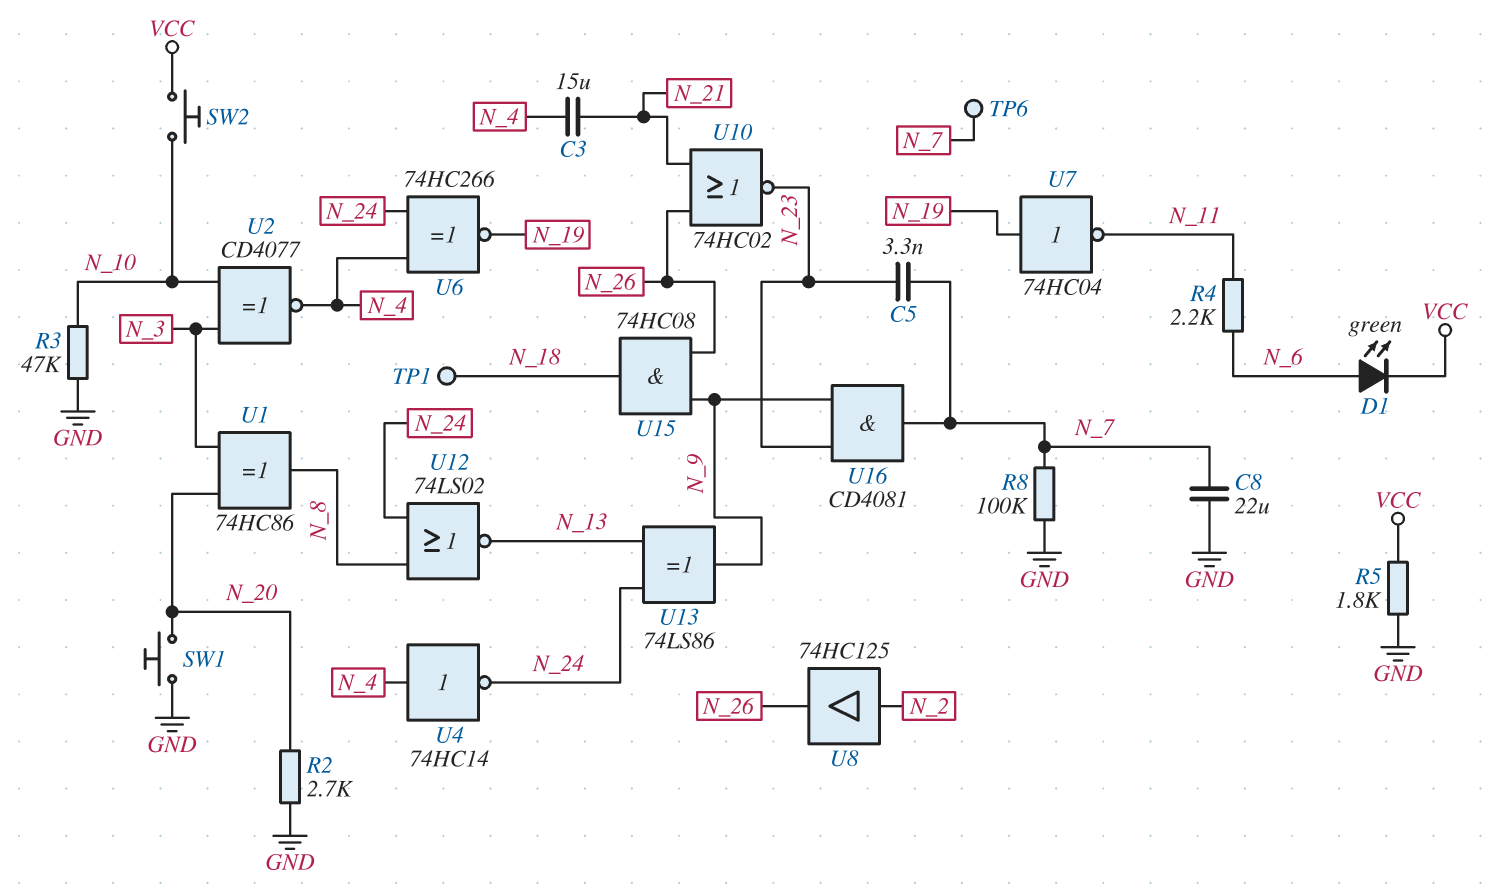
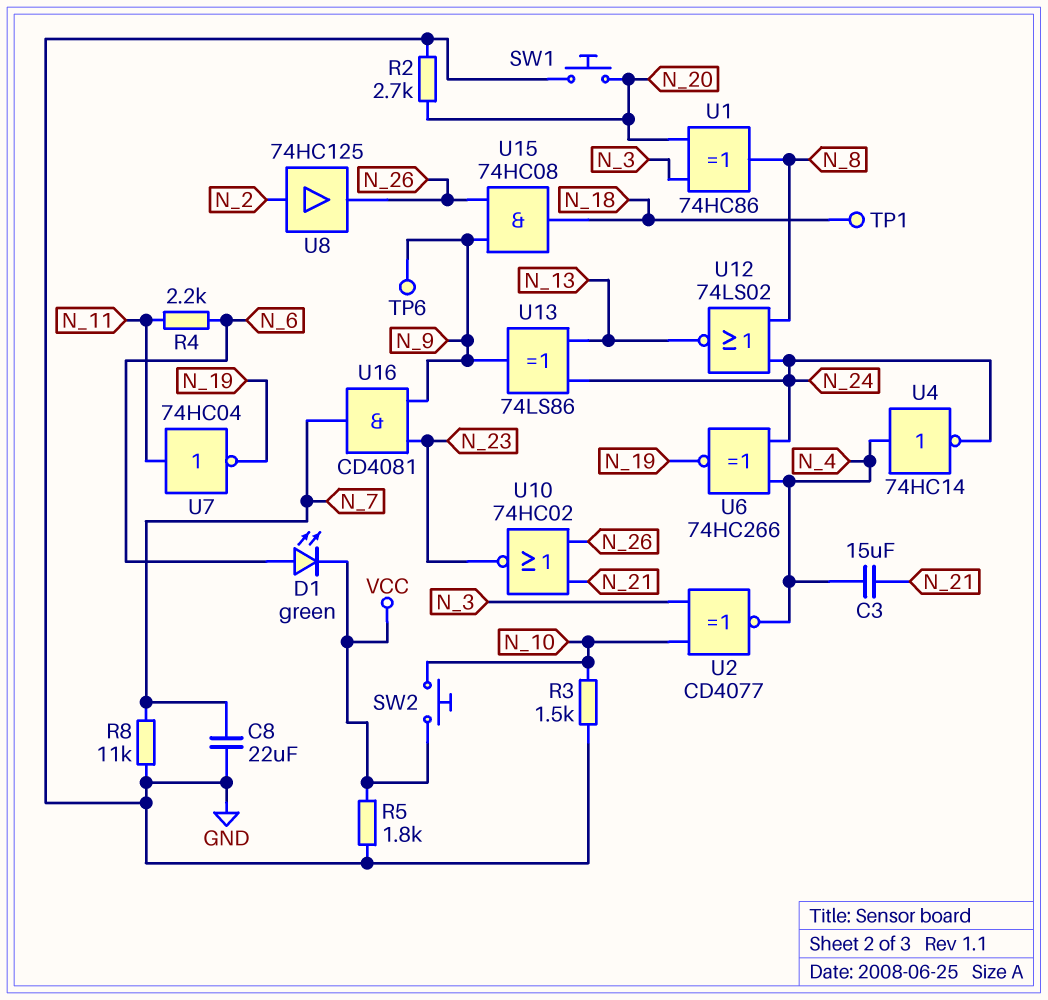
C5: 3.3nF (N_7, N_23) -> none
R3: 47k (GND, N_10) -> 1.5k (GND, N_10)
R8: 100k (GND, N_7) -> 11k (GND, N_7)
TP6: test point (N_7) -> test point (N_9)
U7: NOT 74HC04 (in N_19, out N_11) -> NOT 74HC04 (in N_11, out N_19)

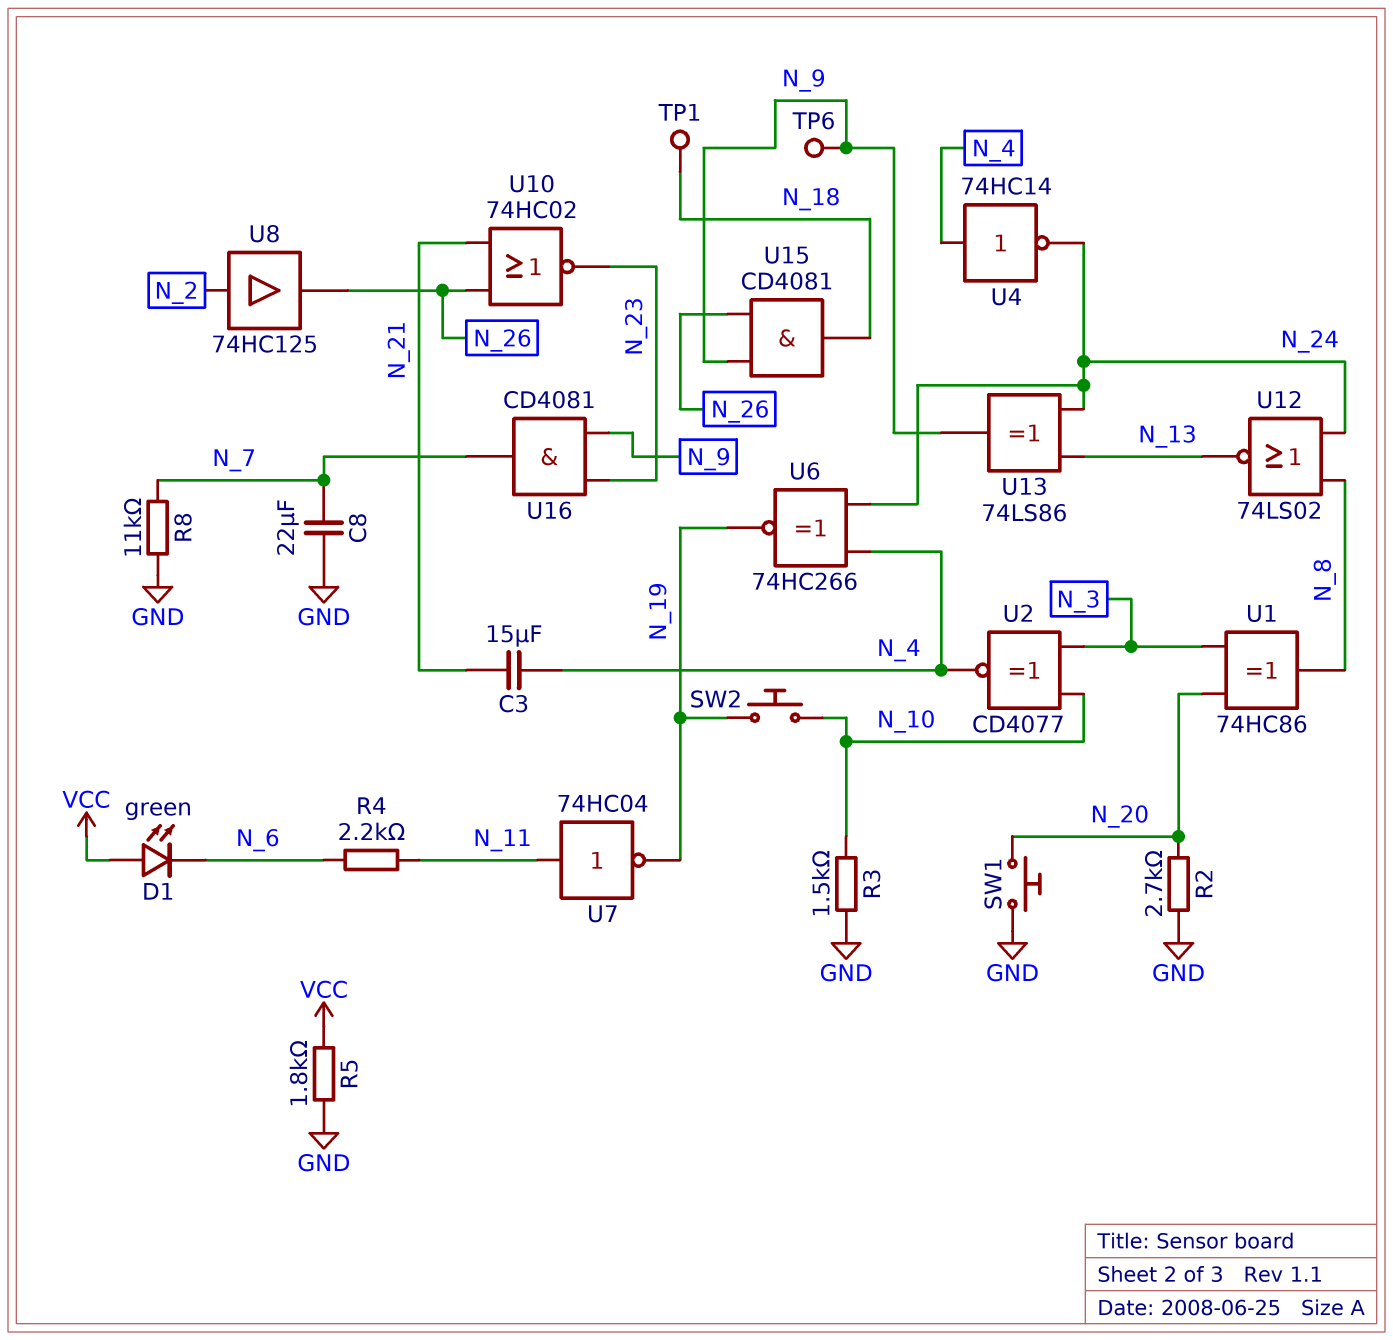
D1: LED green (A N_6, K VCC) -> LED green (A VCC, K N_6)
SW2: button (N_10, VCC) -> button (N_10, N_19)
U15: AND 74HC08 (in N_9, in N_26, out N_18) -> AND CD4081 (in N_9, in N_26, out N_18)

